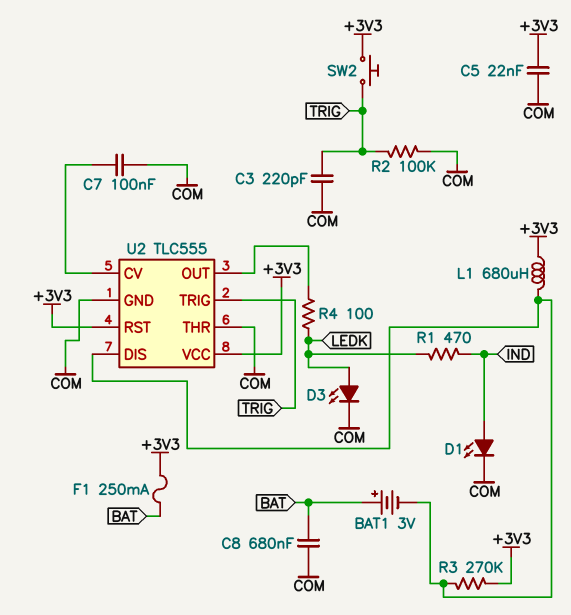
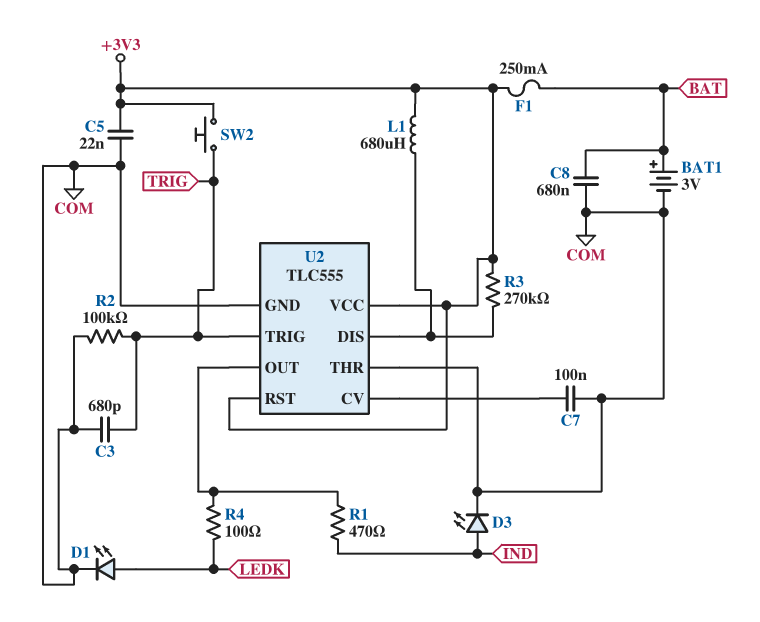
BAT1: 3V (plus BAT, minus U2/DIS) -> 3V (plus BAT, minus COM)
C3: 220pF (COM, TRIG) -> 680pF (COM, TRIG)
D1: LED (A IND, K COM) -> LED (A LEDK, K COM)
D3: LED (A LEDK, K COM) -> LED (A IND, K COM)
R1: 470 (IND, LEDK) -> 470 (IND, U2/OUT)

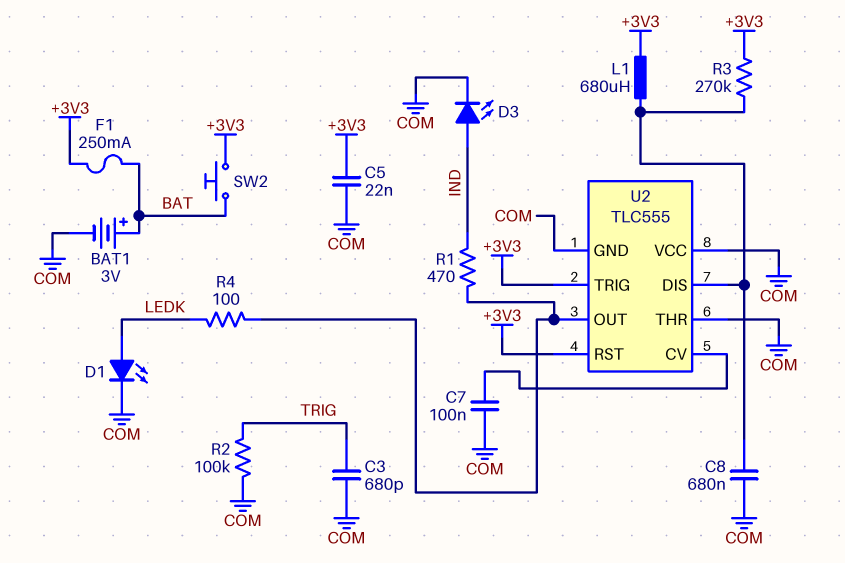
C8: 680nF (BAT, COM) -> 680nF (COM, U2/DIS)
SW2: button (+3V3, TRIG) -> button (+3V3, BAT)
U2 pin TRIG: TRIG -> +3V3
U2 pin VCC: +3V3 -> COM

